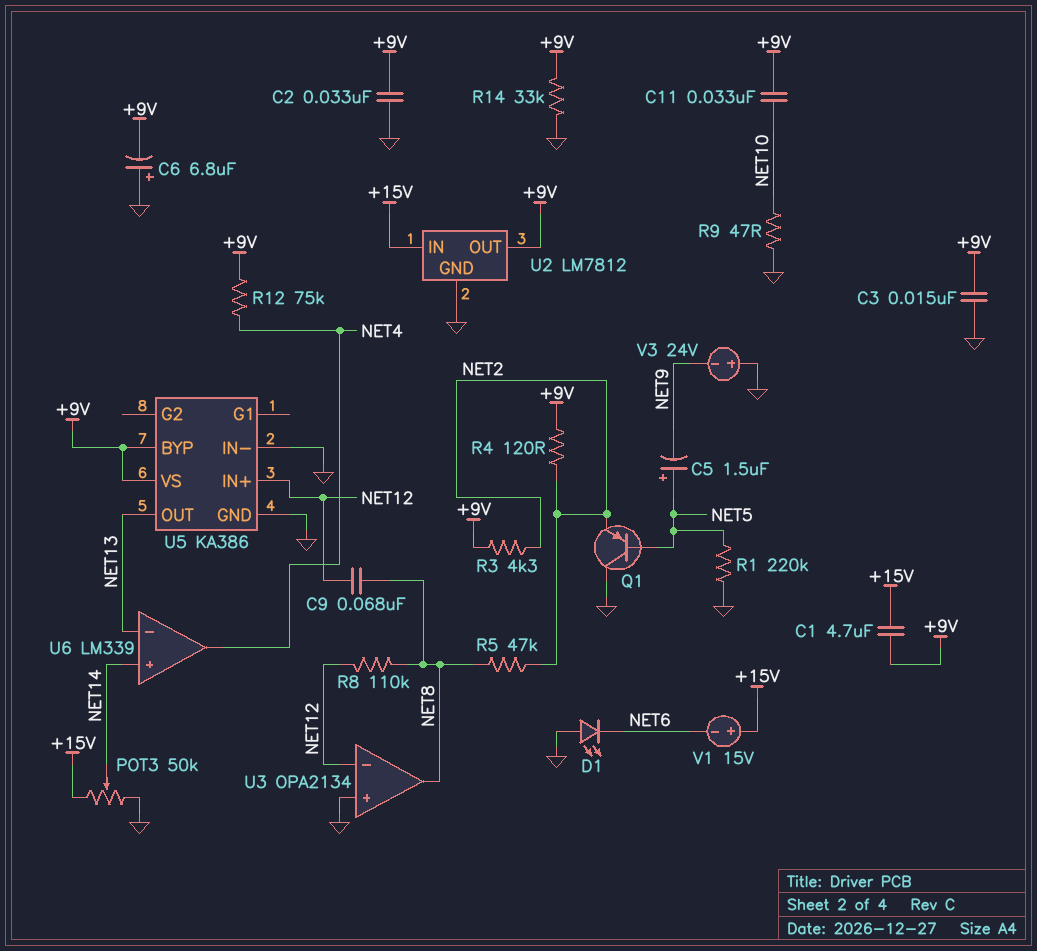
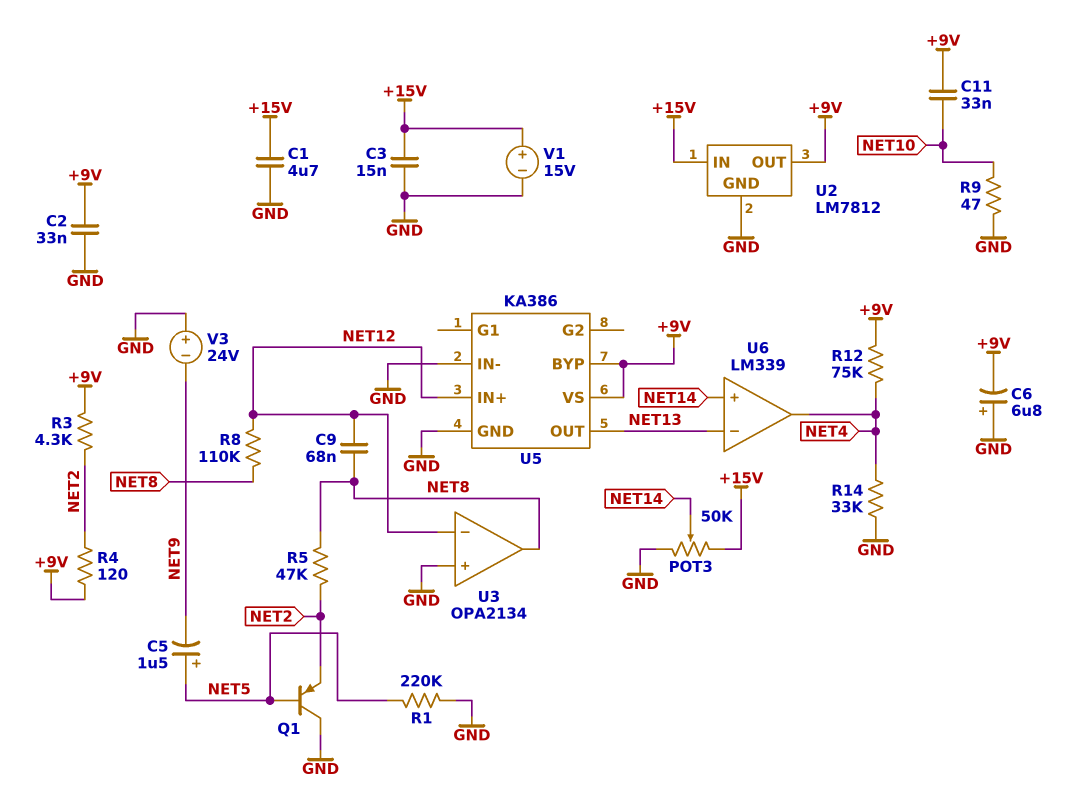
C1: 4.7uF (+9V, +15V) -> 4.7uF (+15V, GND)
C3: 15nF (+9V, GND) -> 15nF (+15V, GND)
D1: LED (A GND, K NET6) -> none
R14: 33k (+9V, GND) -> 33k (GND, NET4)
V1: 15V (plus +15V, minus NET6) -> 15V (plus +15V, minus GND)

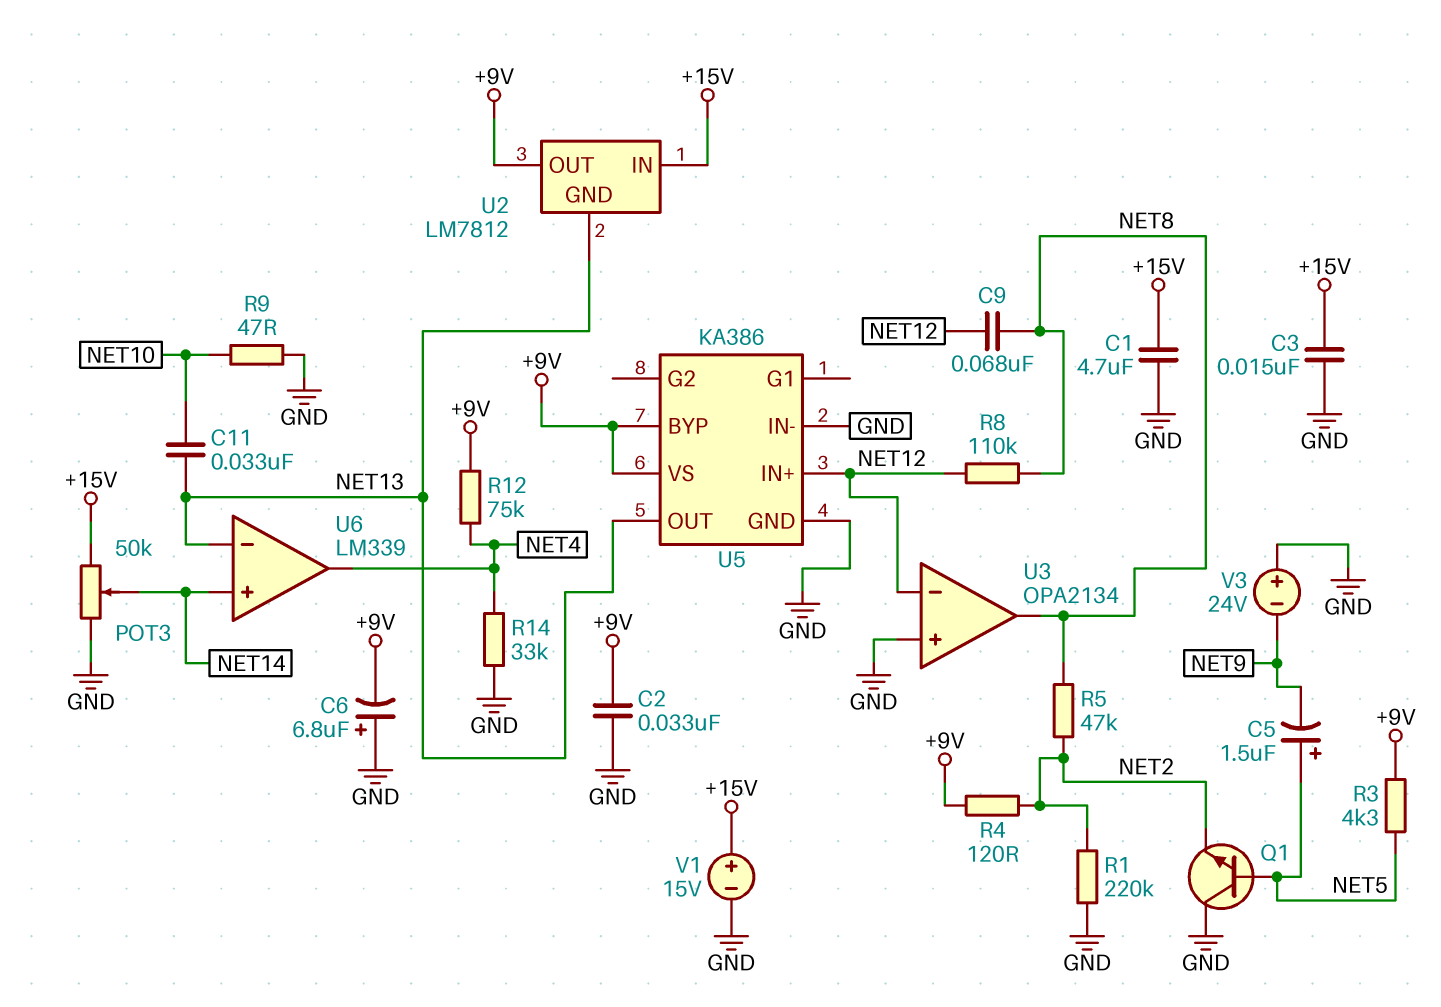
C11: 33nF (+9V, NET10) -> 33nF (NET10, NET13)
Q1: PNP (B NET5, C GND, E NET2) -> NPN (B NET5, C GND, E NET2)
R1: 220k (GND, NET5) -> 220k (GND, NET2)
R3: 4.3k (+9V, NET2) -> 4.3k (+9V, NET5)
U2 pin GND: GND -> NET13

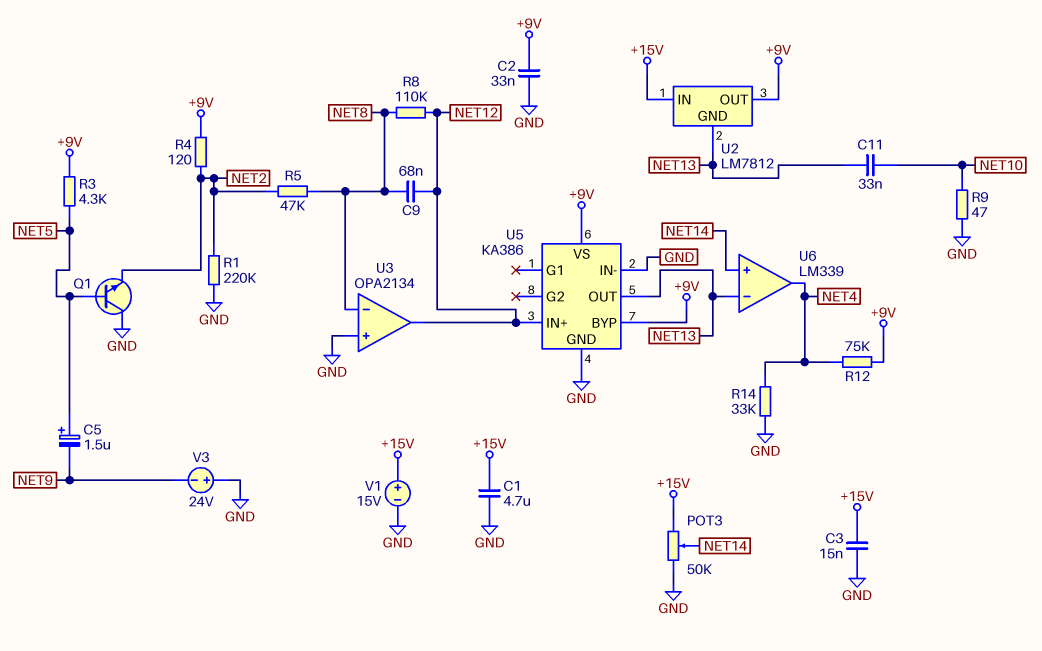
C6: 6.8uF (plus GND, minus +9V) -> none
U3 pin in-: NET12 -> NET8
U3 pin out: NET8 -> NET12

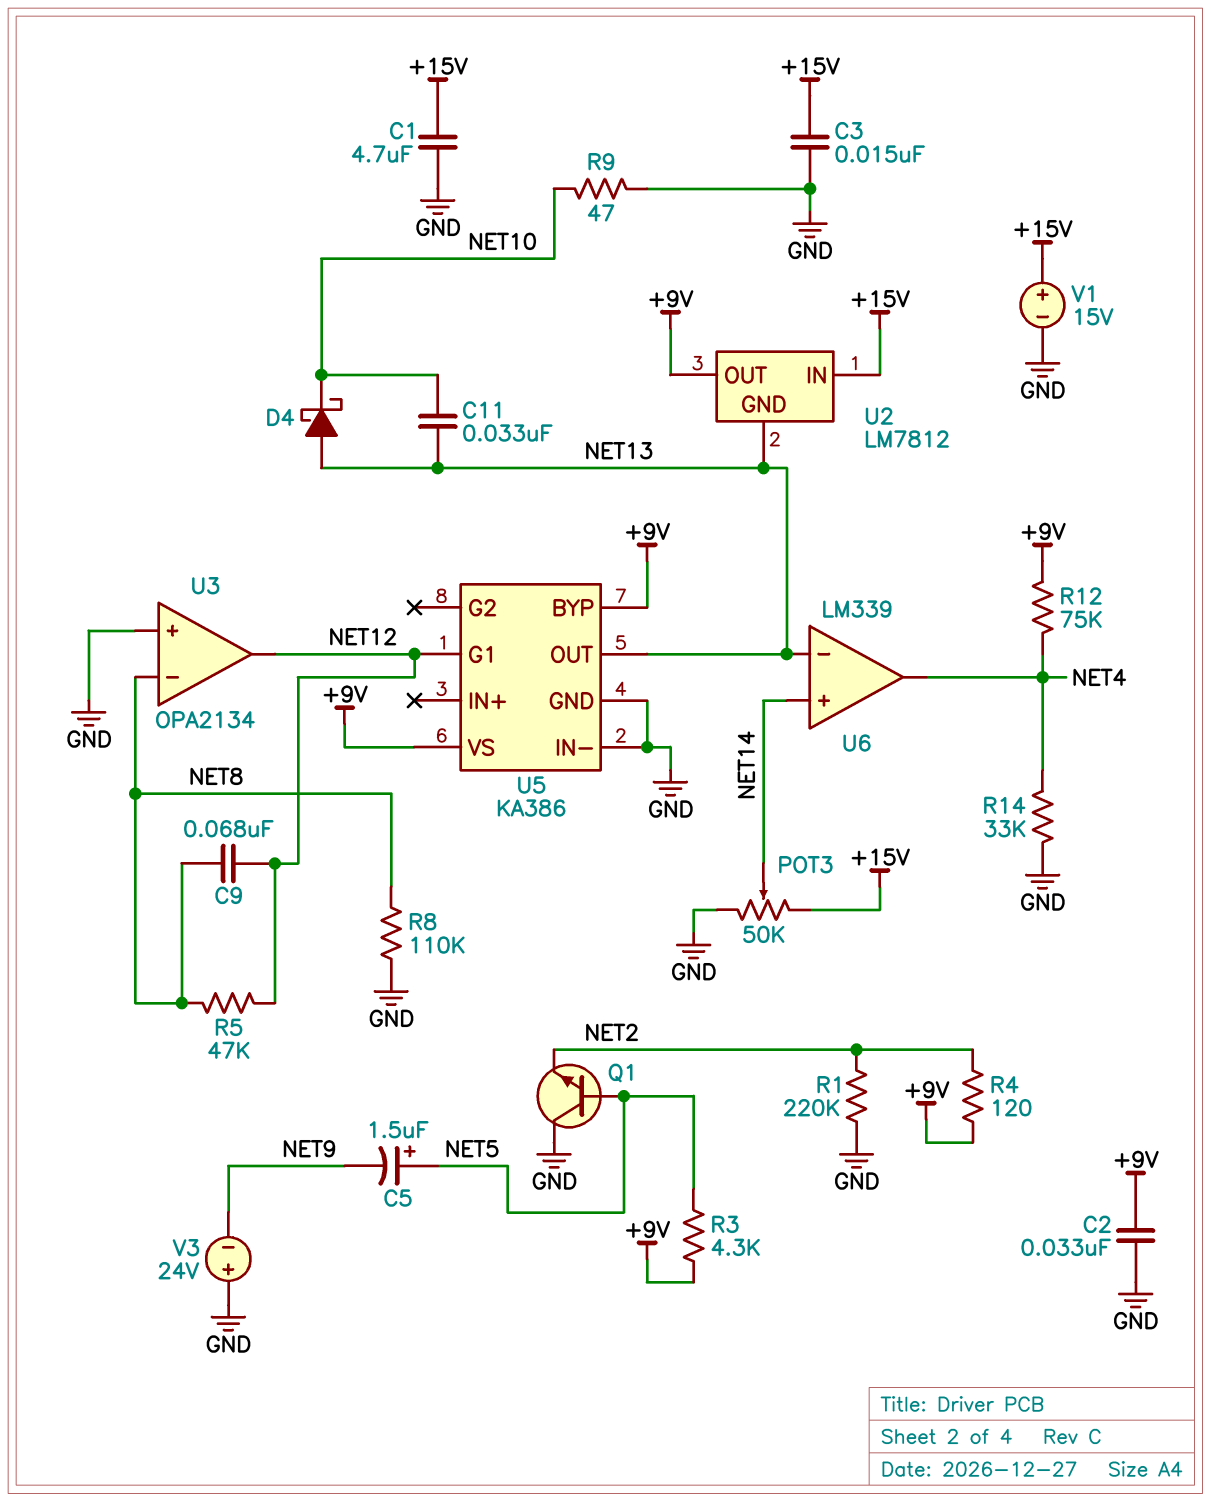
D4: none -> schottky (A NET13, K NET10)
R5: 47k (NET2, NET8) -> 47k (NET8, NET12)
R8: 110k (NET8, NET12) -> 110k (GND, NET8)
U5 pin G1: none -> NET12
U5 pin IN+: NET12 -> none

